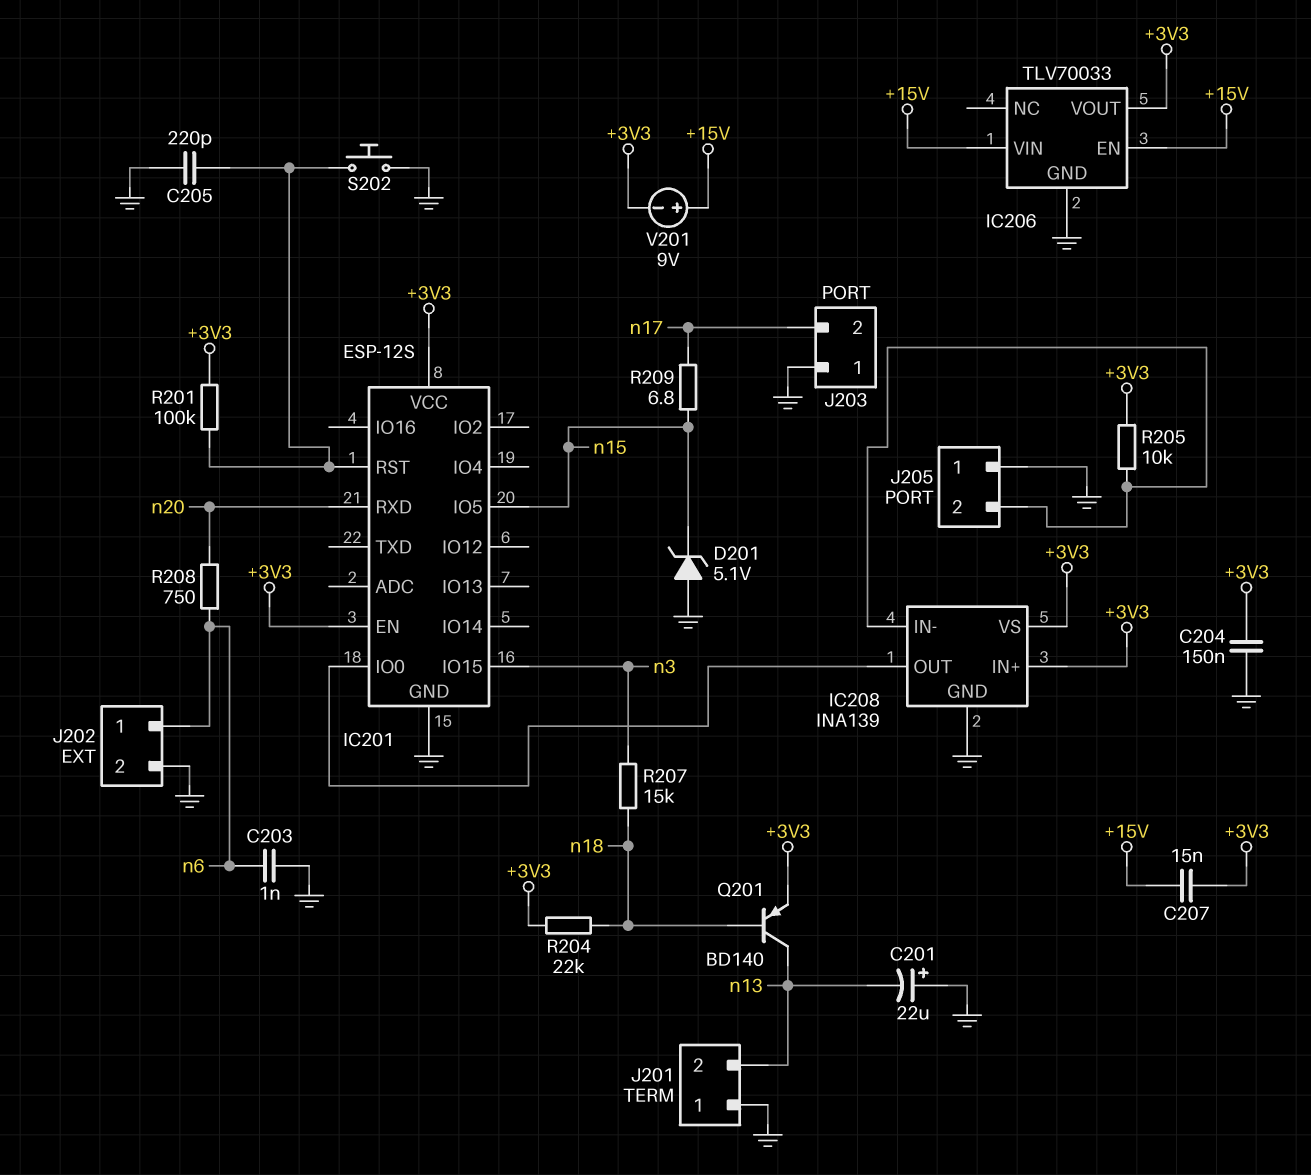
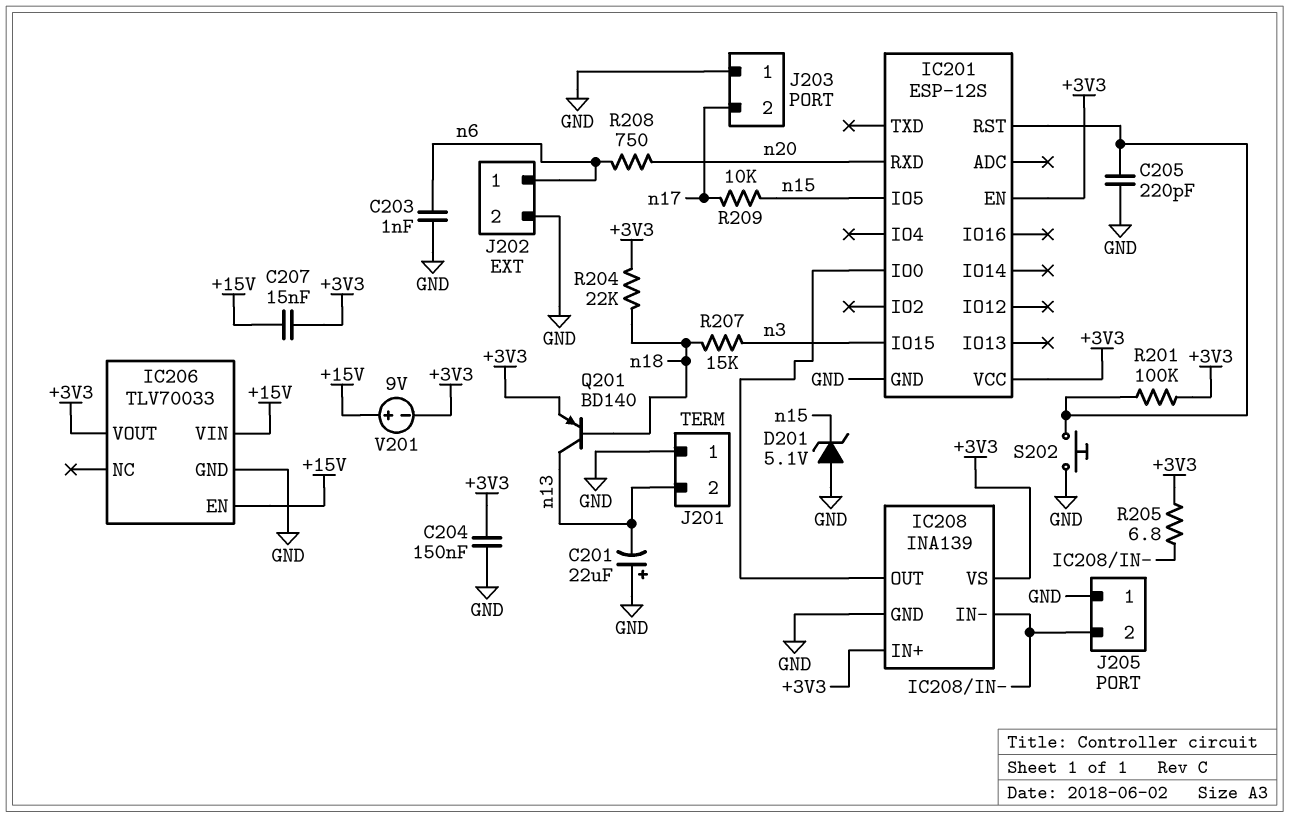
R205: 10k (+3V3, IC208/IN-) -> 6.8 (+3V3, IC208/IN-)
R209: 6.8 (n15, n17) -> 10k (n15, n17)

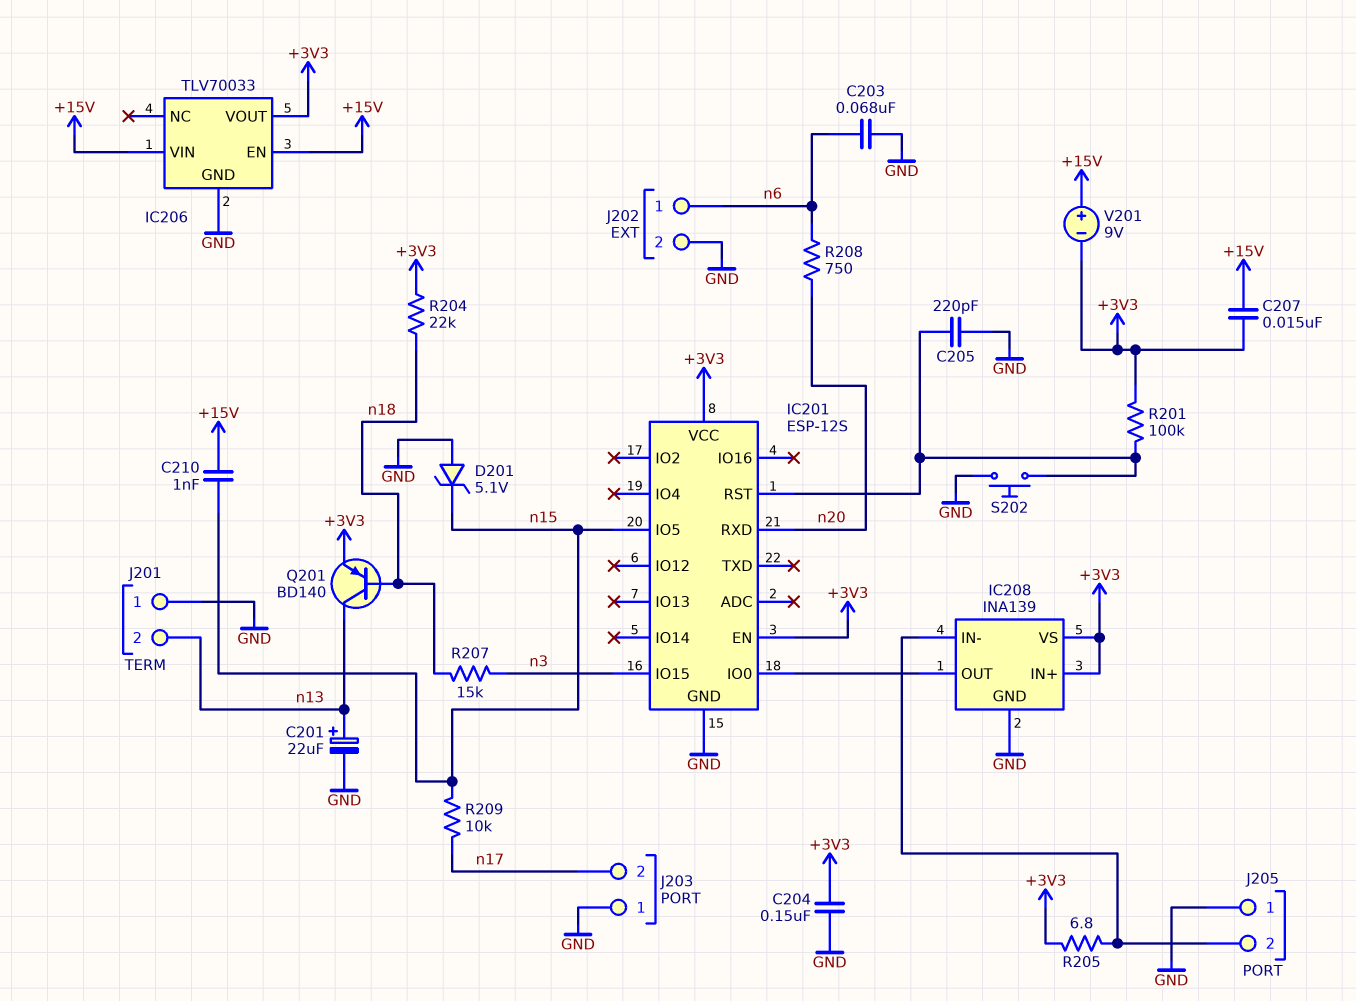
C201: 22uF (plus GND, minus n13) -> 22uF (plus n13, minus GND)
C203: 1nF (GND, n6) -> 68nF (GND, n6)
C210: none -> 1nF (+15V, n15)

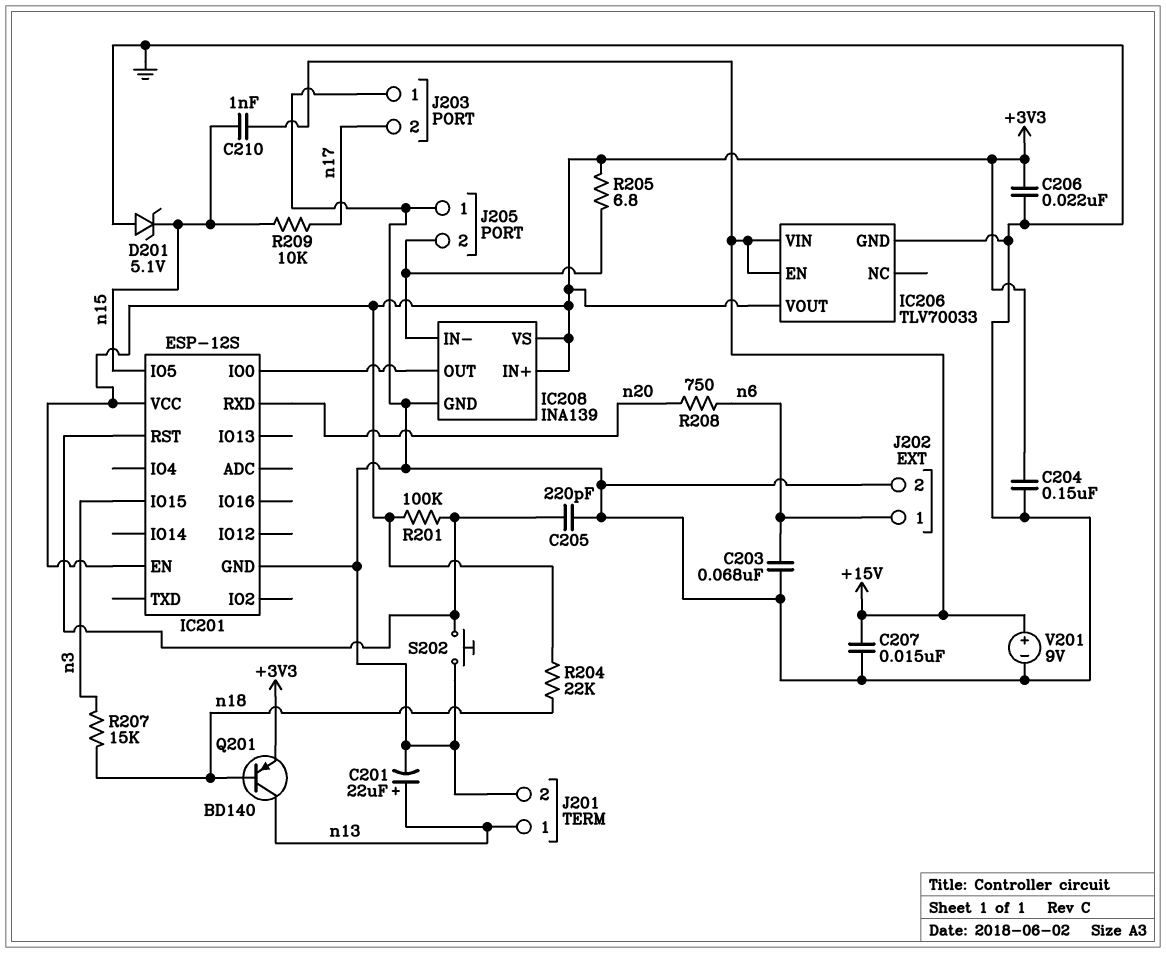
C206: none -> 22nF (+3V3, GND)
C207: 15nF (+3V3, +15V) -> 15nF (+15V, GND)
J201 pin 1: GND -> n13
J201 pin 2: n13 -> GND
V201: 9V (plus +15V, minus +3V3) -> 9V (plus +15V, minus GND)

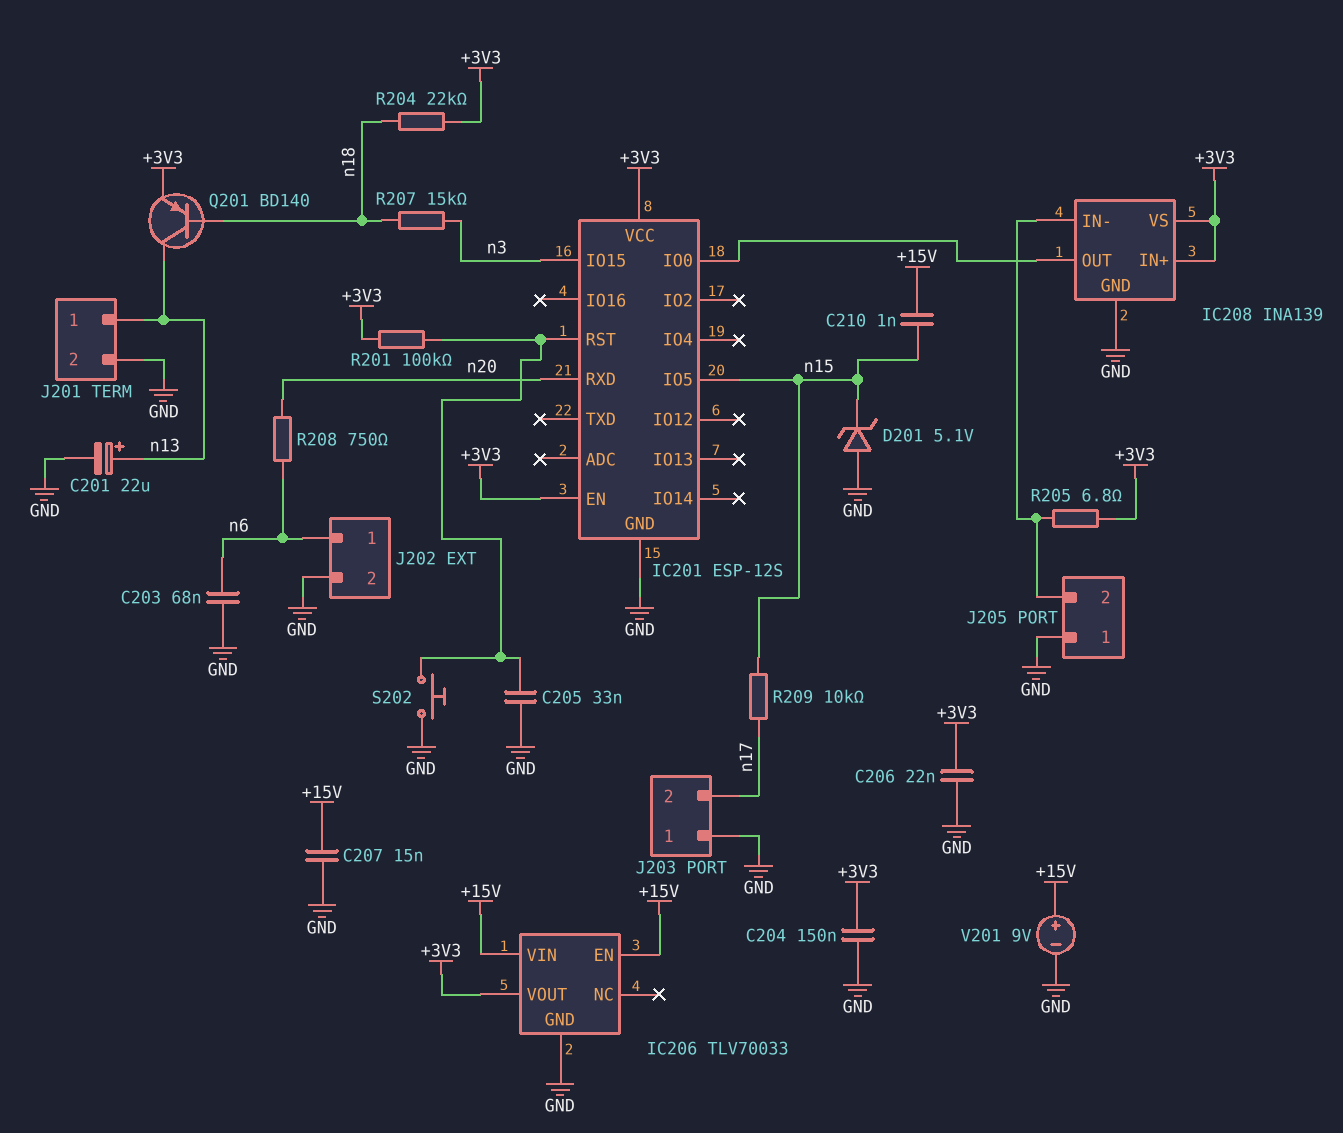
C205: 220pF (GND, IC201/RST) -> 33nF (GND, IC201/RST)

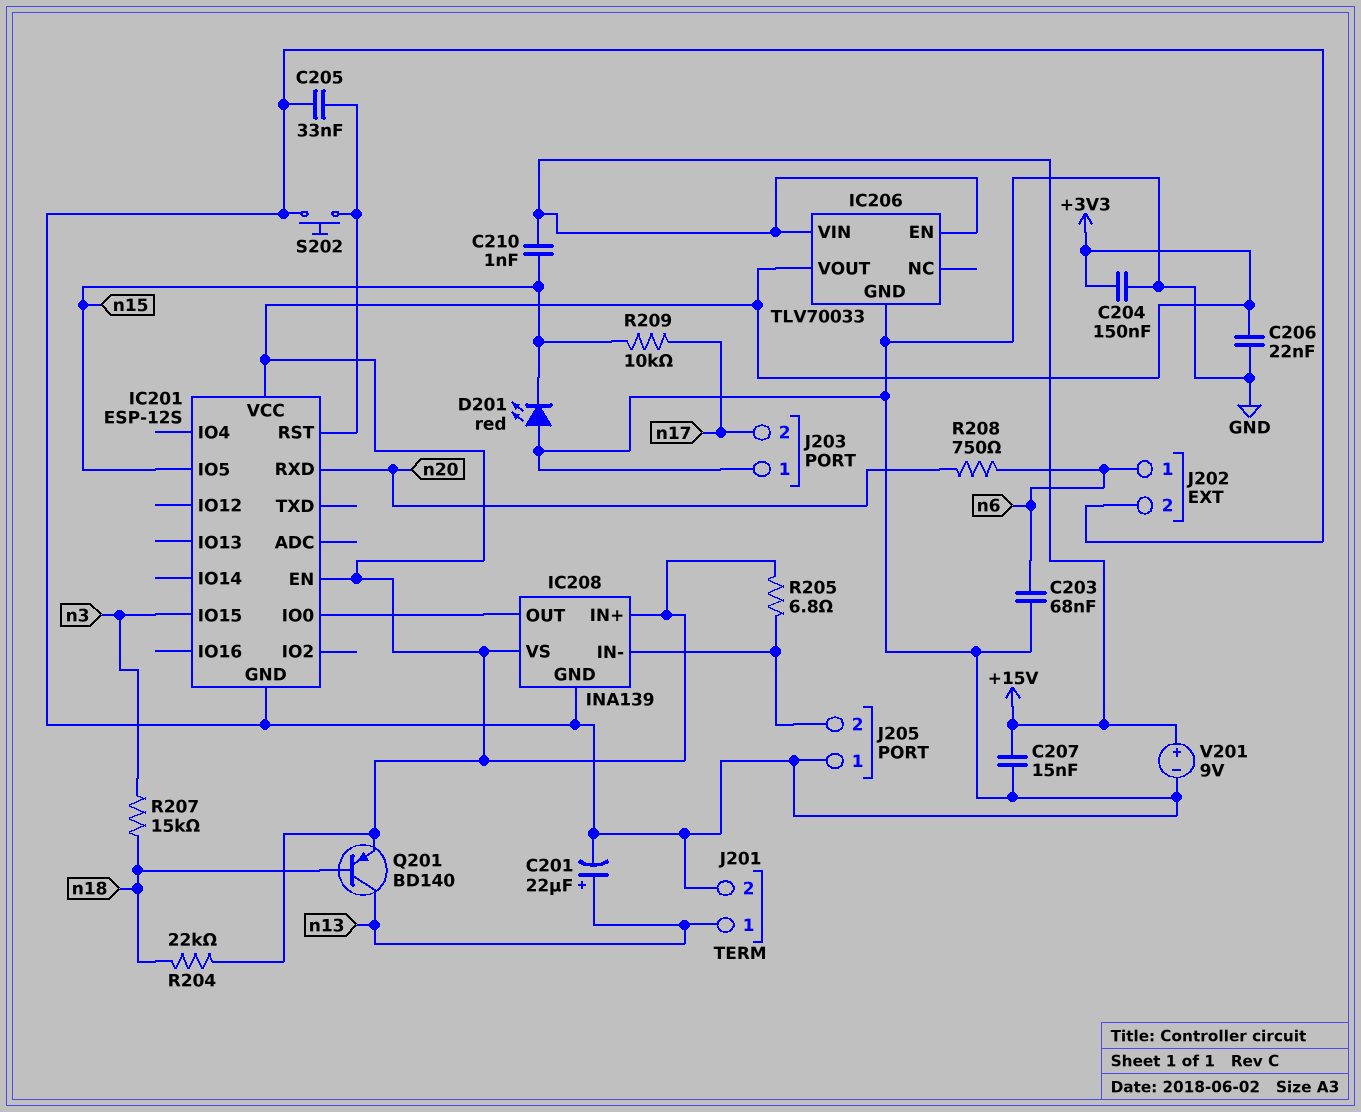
D201: zener 5.1V (A GND, K n15) -> LED red (A GND, K n15)
R201: 100k (+3V3, IC201/RST) -> none

